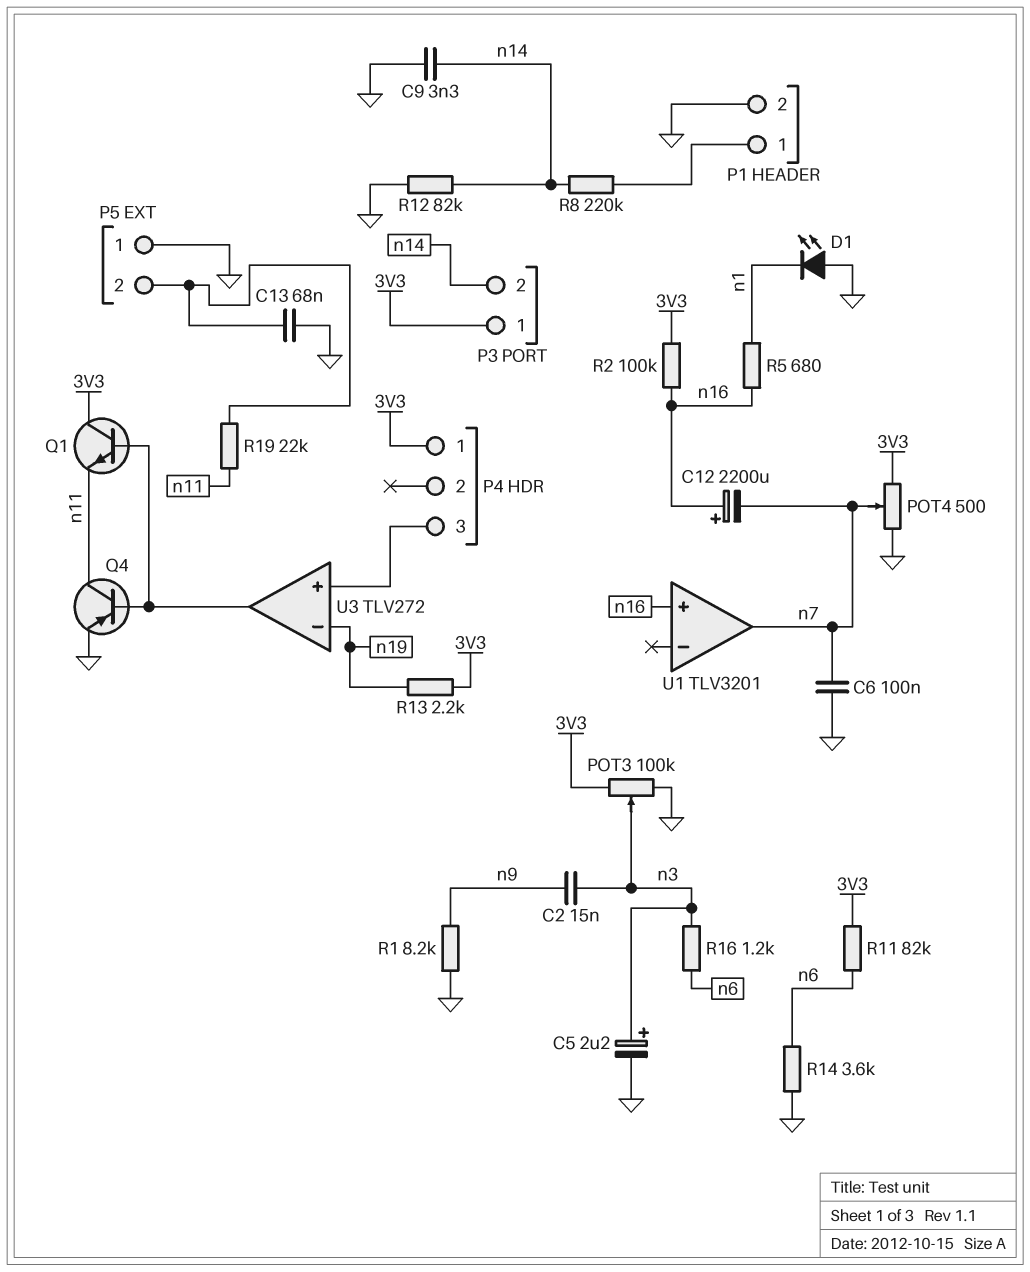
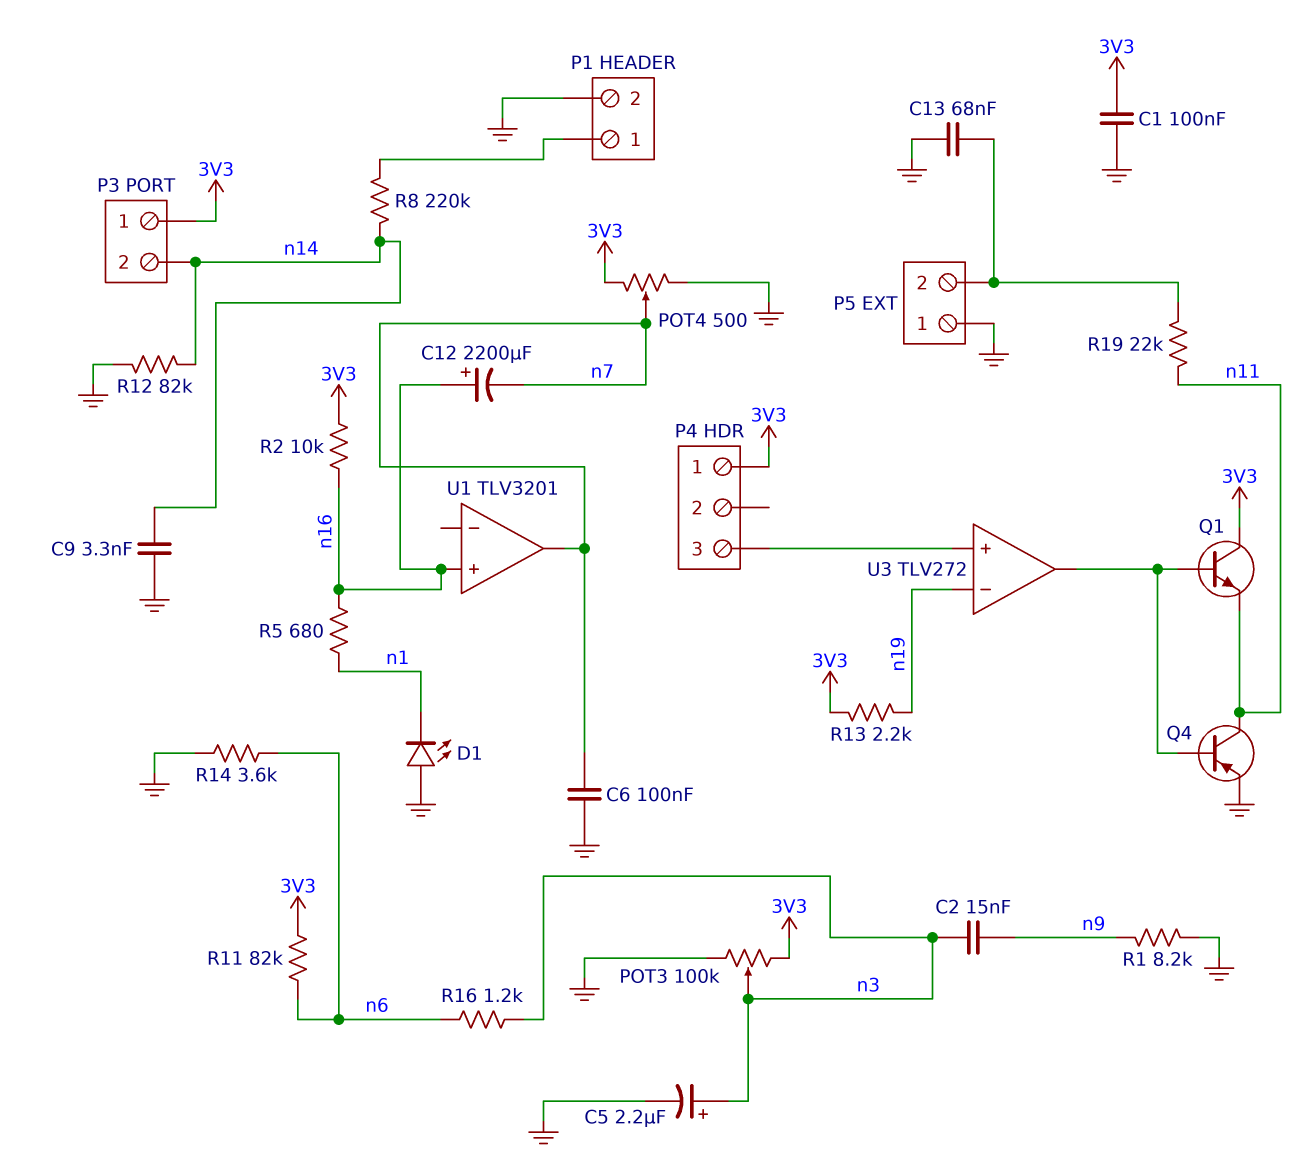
C1: none -> 100nF (3V3, GND)
R2: 100k (3V3, n16) -> 10k (3V3, n16)

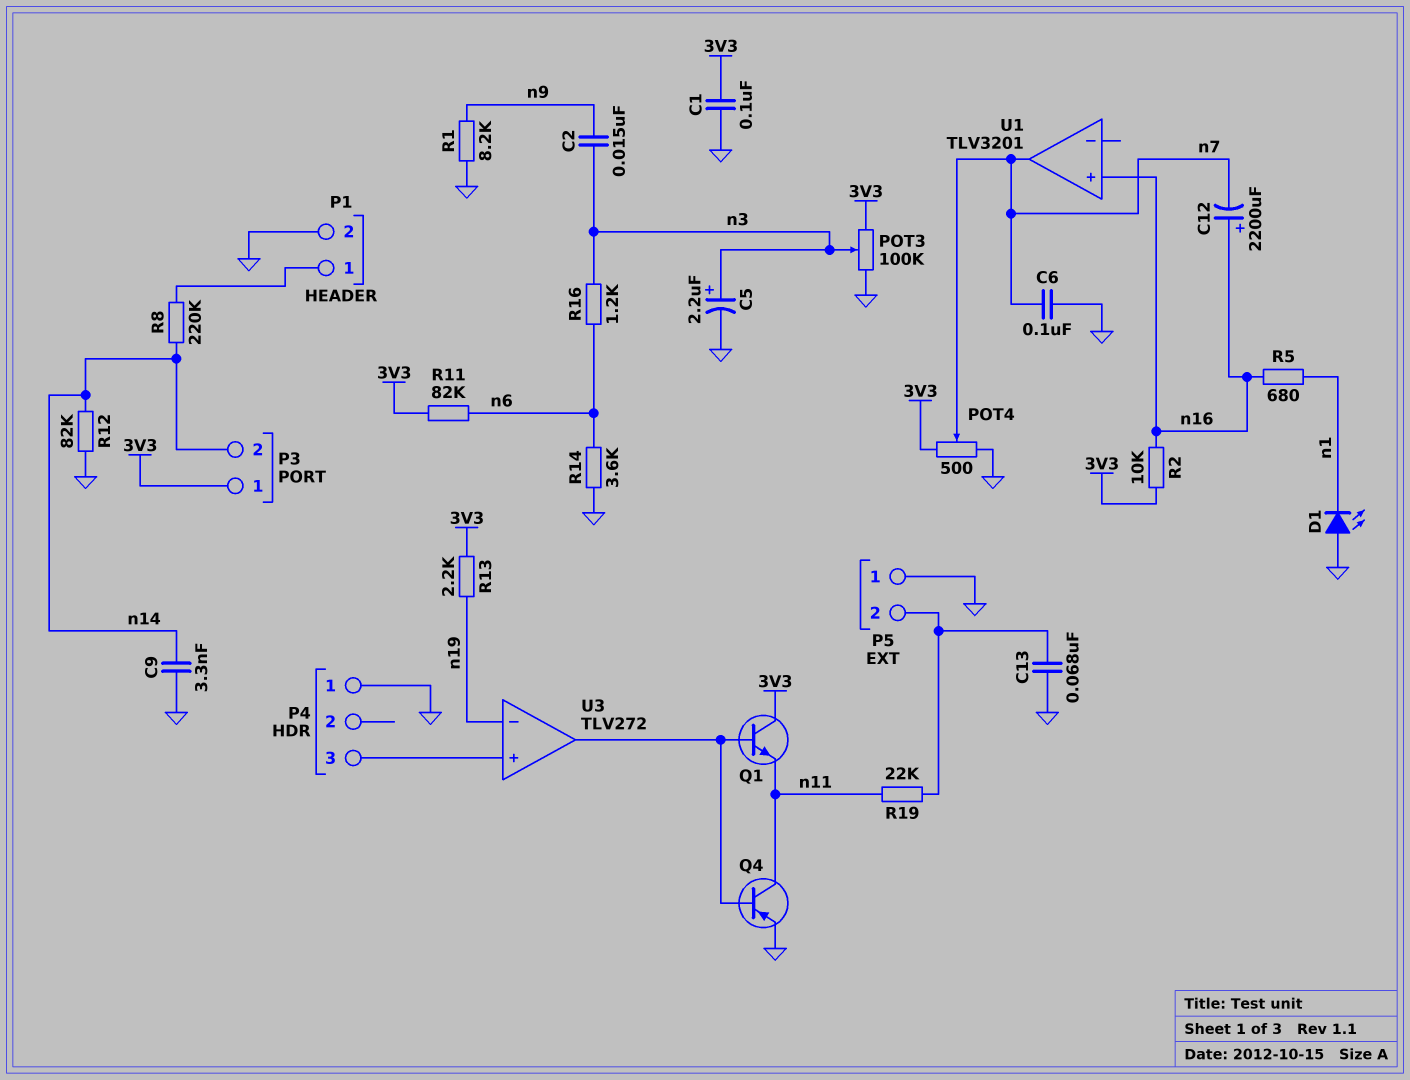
P4 pin 1: 3V3 -> GND

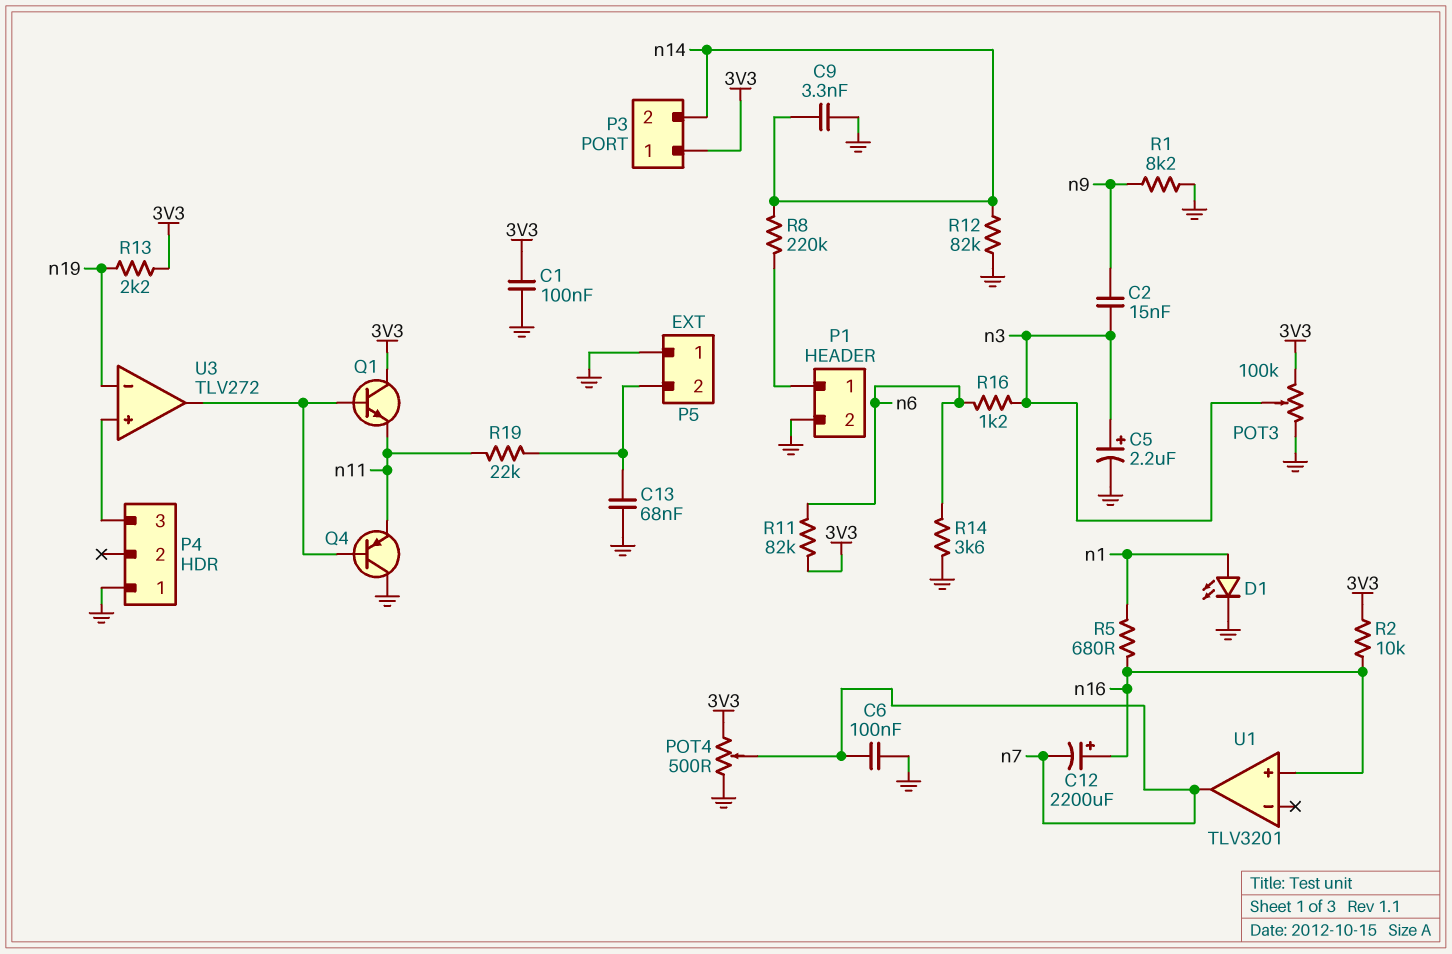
D1: LED (A GND, K n1) -> LED (A n1, K GND)
Q4: PNP (B U3/out, C n11, E GND) -> PNP (B U3/out, C GND, E n11)

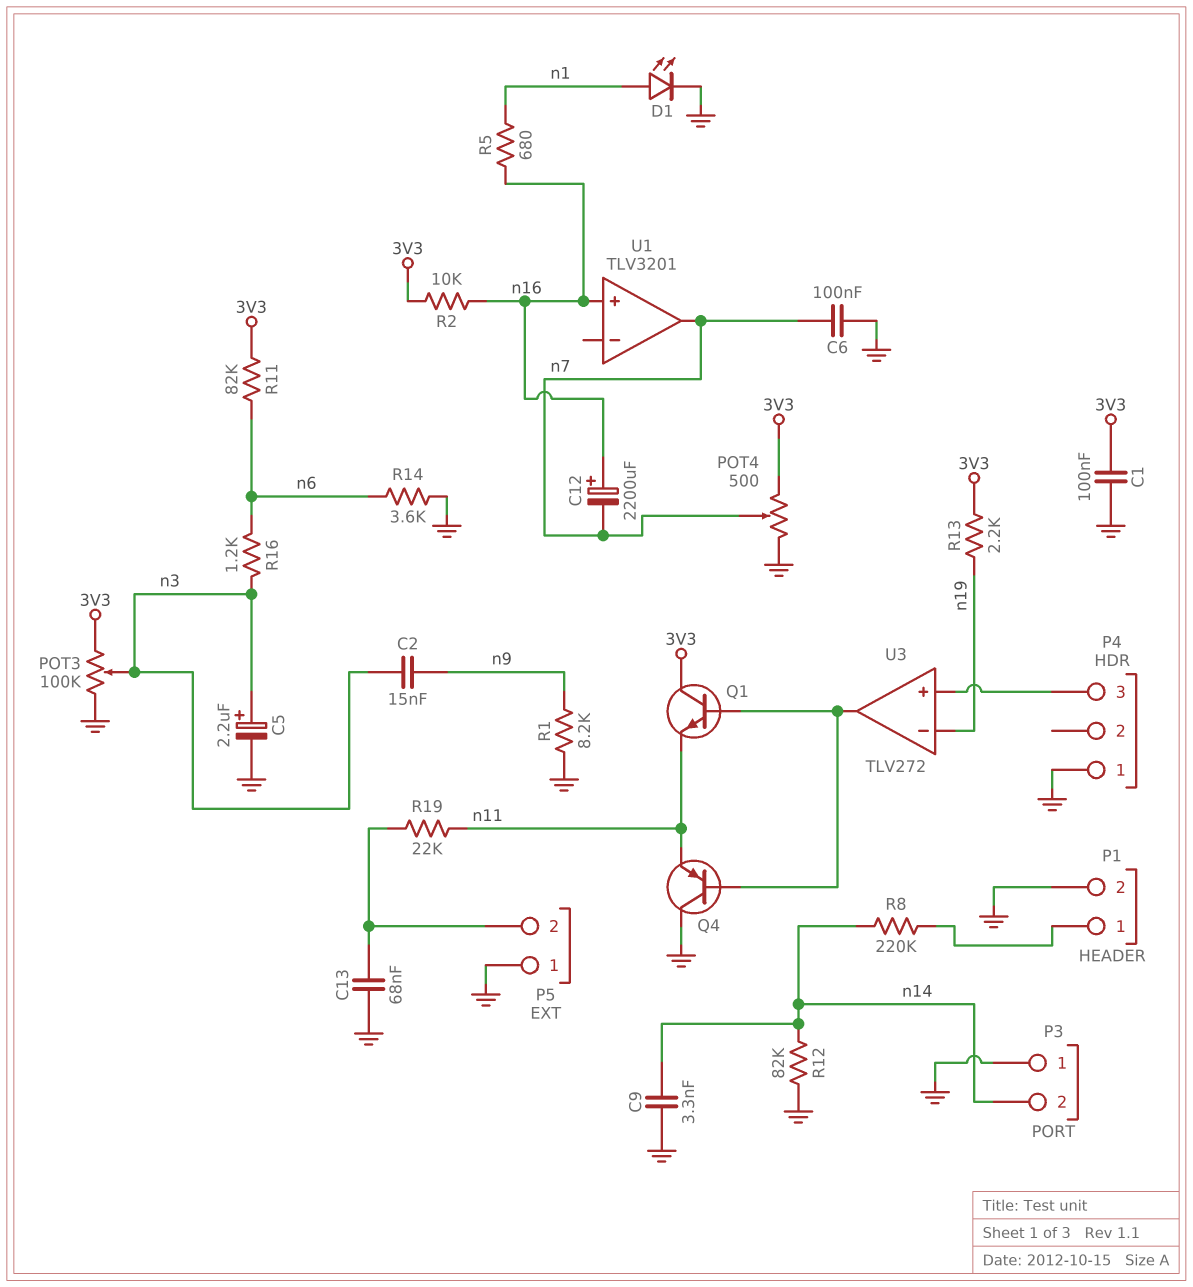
P3 pin 1: 3V3 -> GND

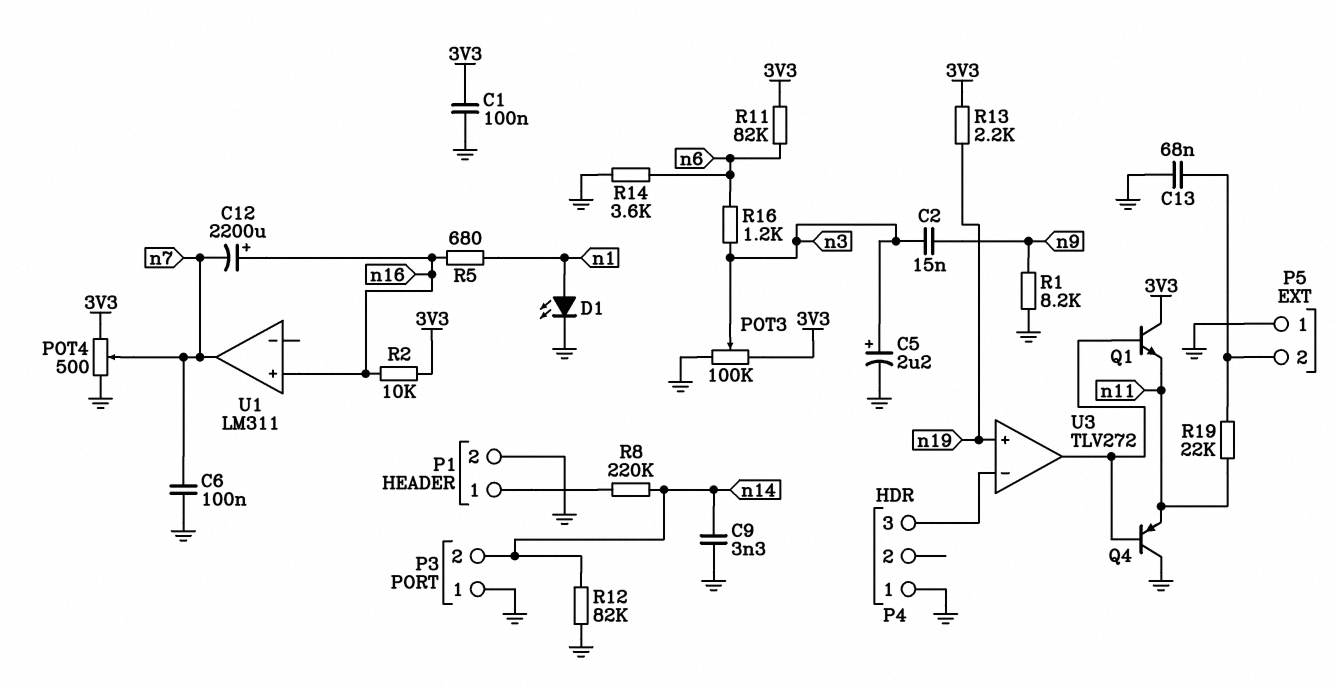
U1: TLV3201 -> LM311
U3 pin in+: P4/3 -> n19
U3 pin in-: n19 -> P4/3

